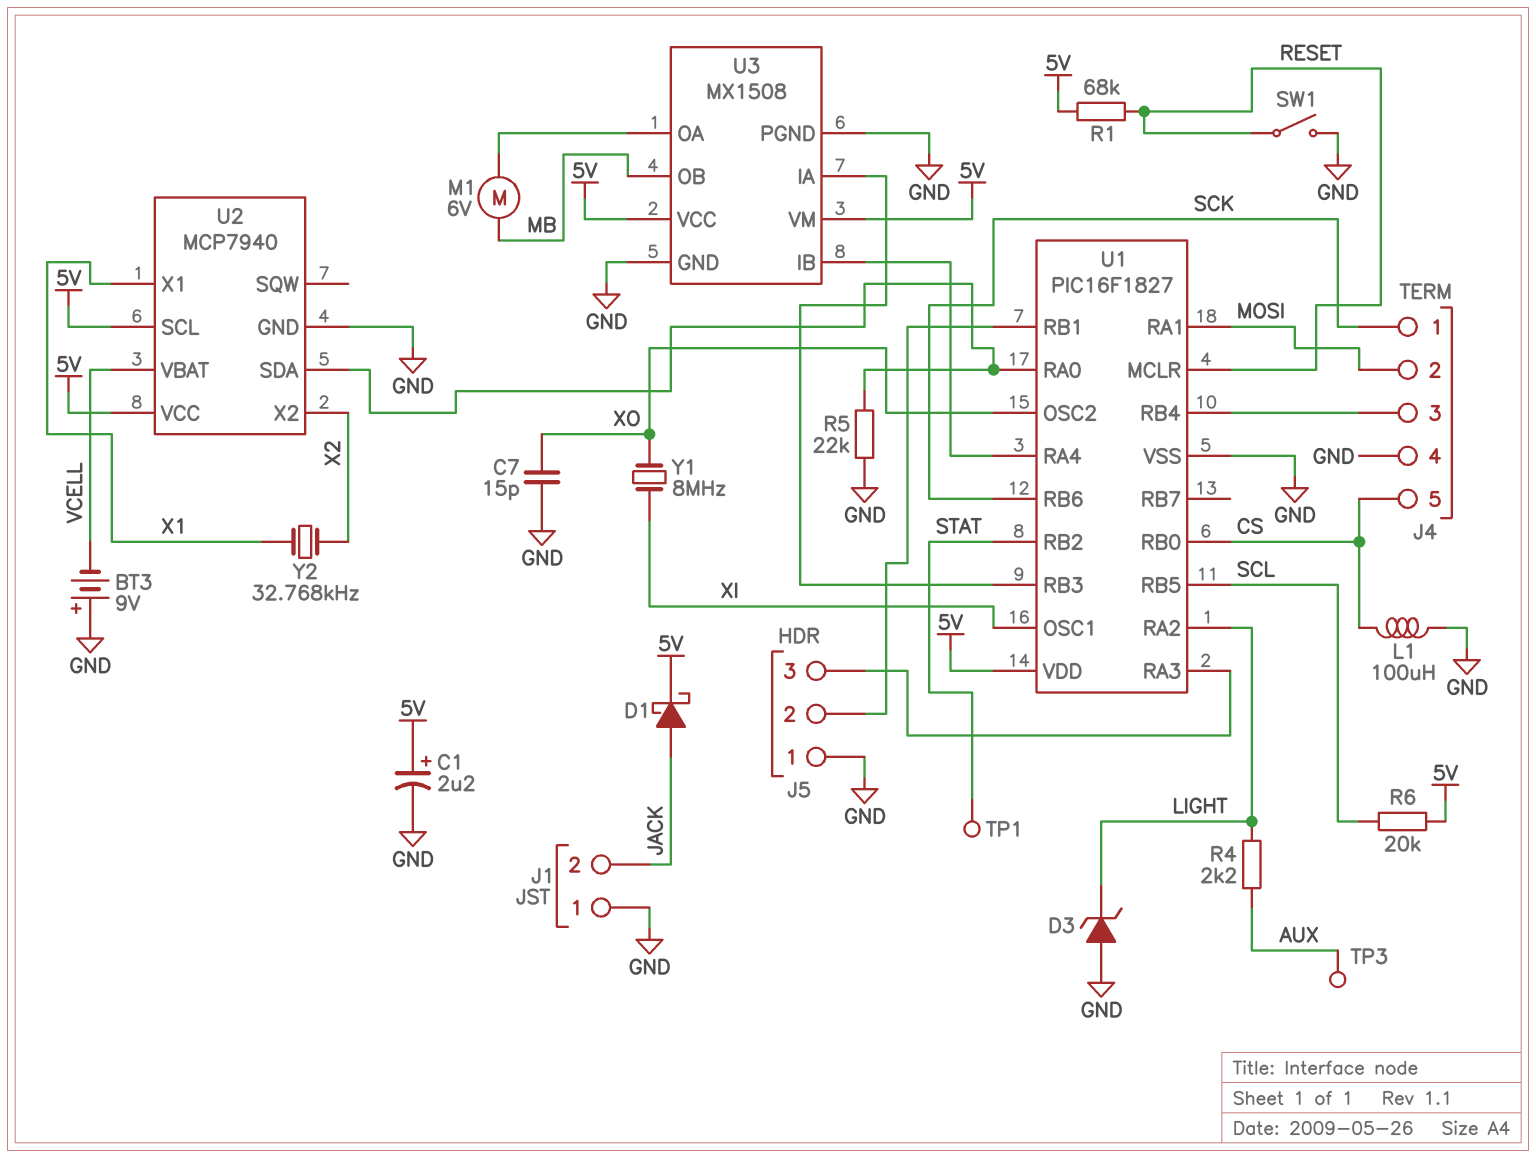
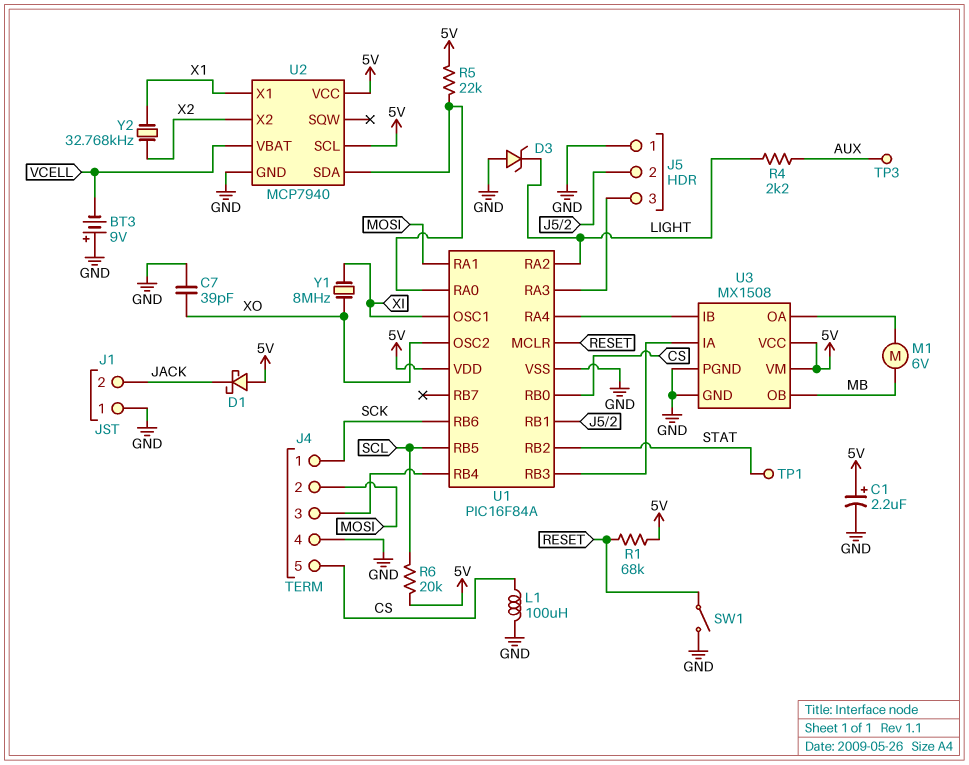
C7: 15pF (GND, XO) -> 39pF (GND, XO)
D1: schottky (A JACK, K 5V) -> schottky (A 5V, K JACK)
R5: 22k (GND, U1/RA0) -> 22k (5V, U1/RA0)
U1: PIC16F1827 -> PIC16F84A

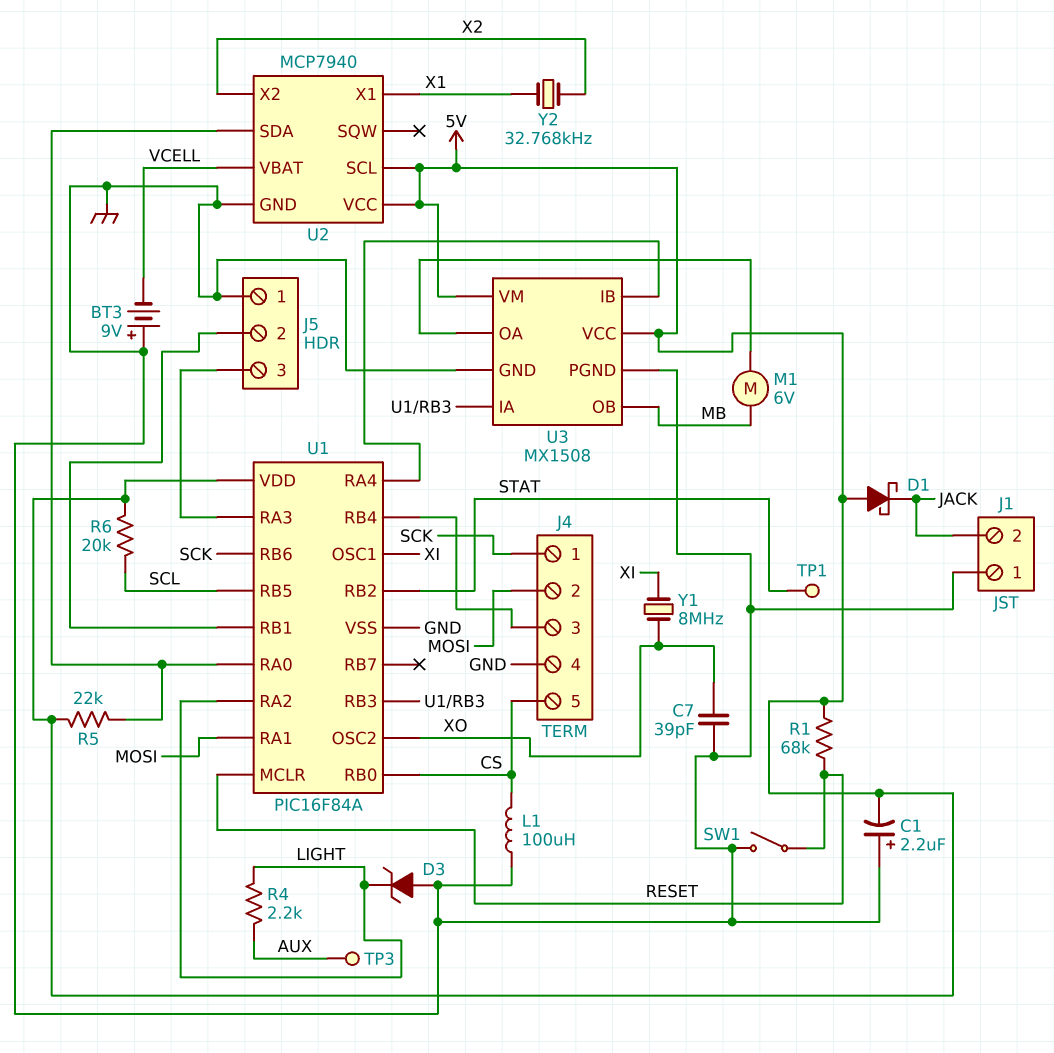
C1: 2.2uF (plus 5V, minus GND) -> 2.2uF (plus GND, minus 5V)

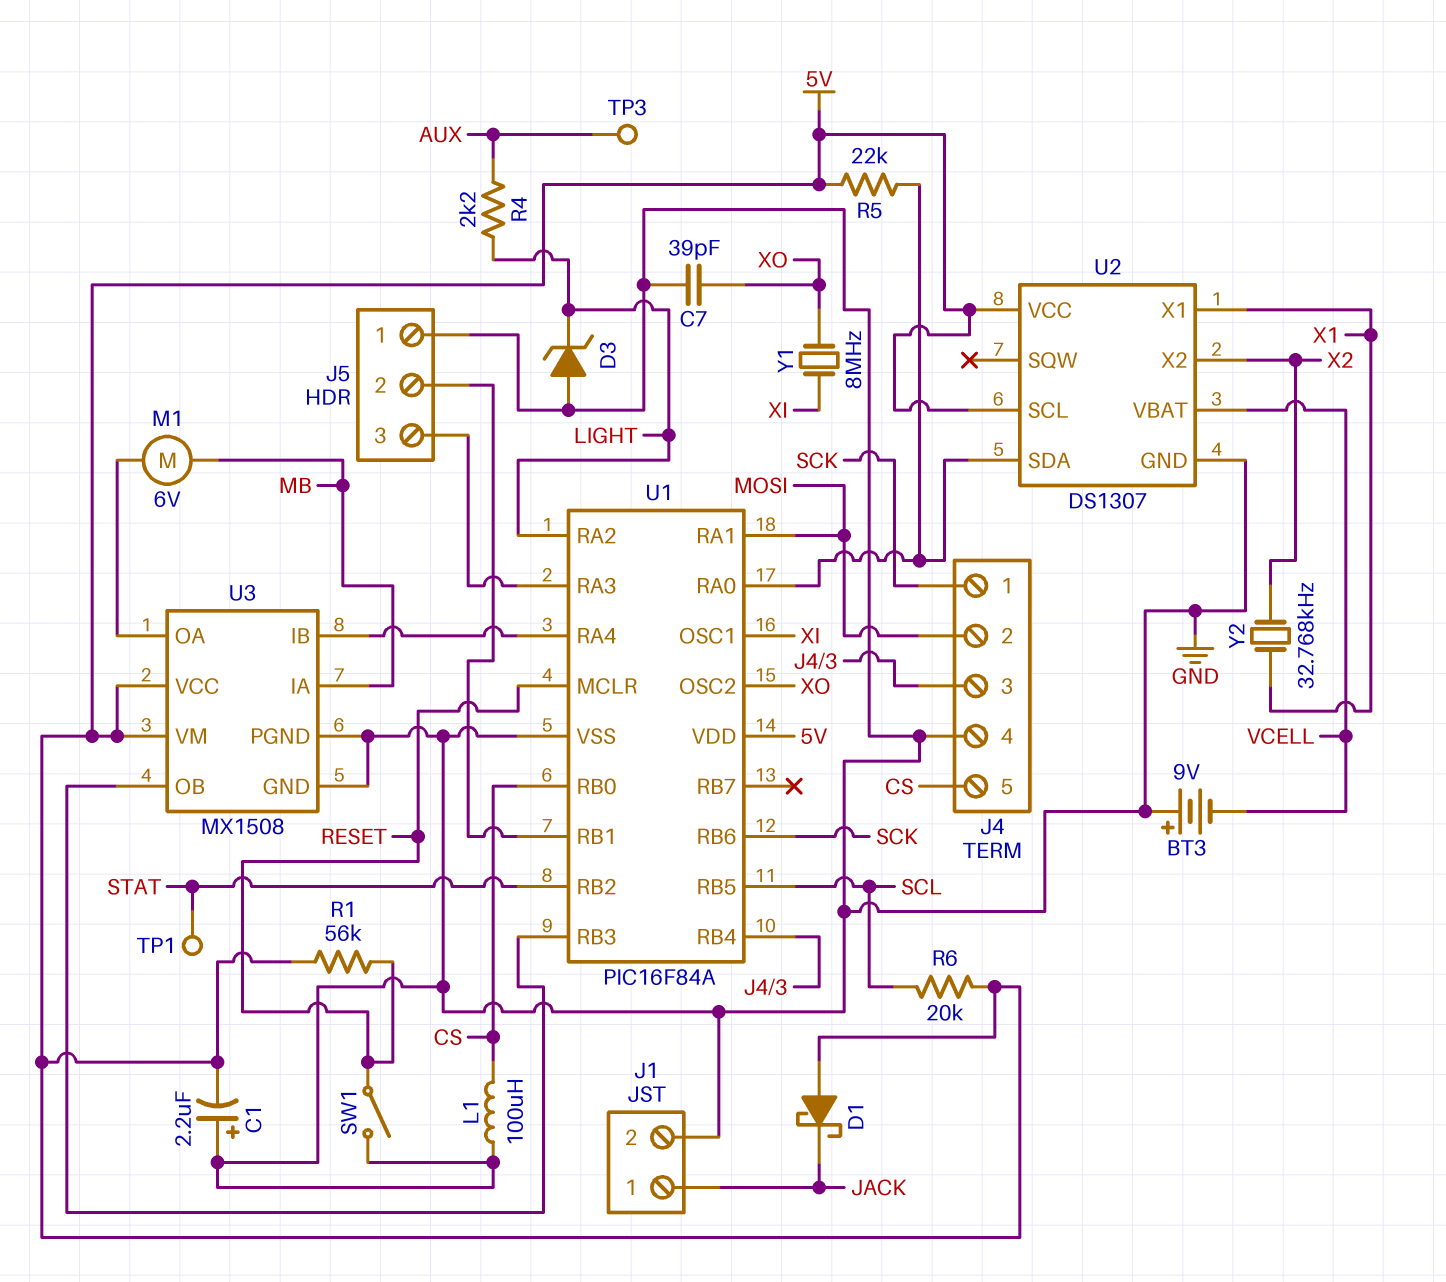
J1 pin 1: GND -> JACK
J1 pin 2: JACK -> GND
R1: 68k (5V, RESET) -> 56k (5V, RESET)
U2: MCP7940 -> DS1307
U3 pin IA: U1/RB3 -> MB
U3 pin OB: MB -> U1/RB3

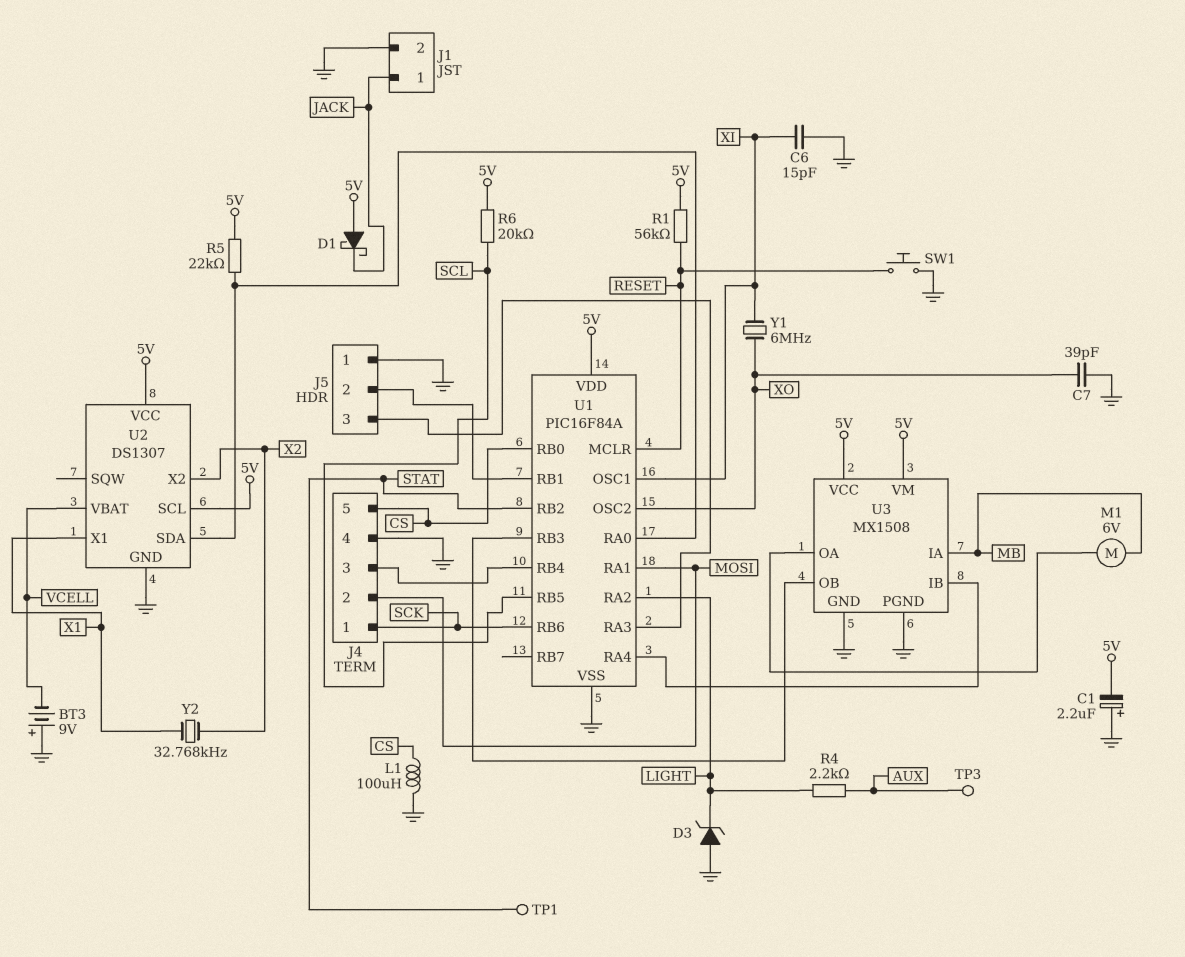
C6: none -> 15pF (GND, XI)
SW1: switch (GND, RESET) -> button (GND, RESET)
Y1: 8MHz (XI, XO) -> 6MHz (XI, XO)

